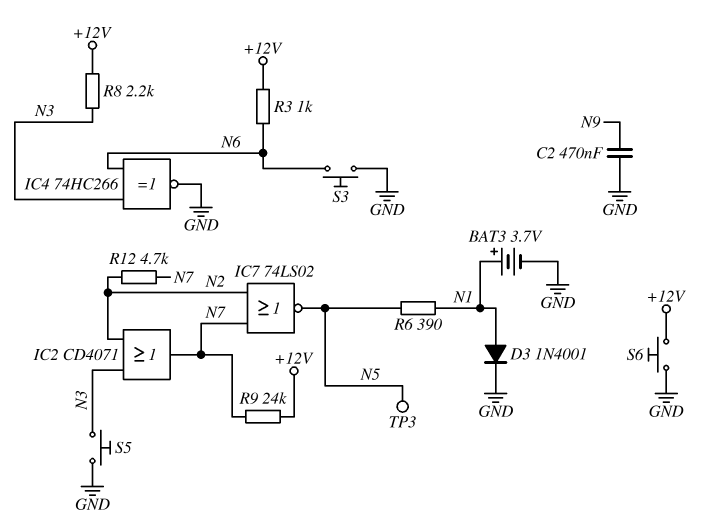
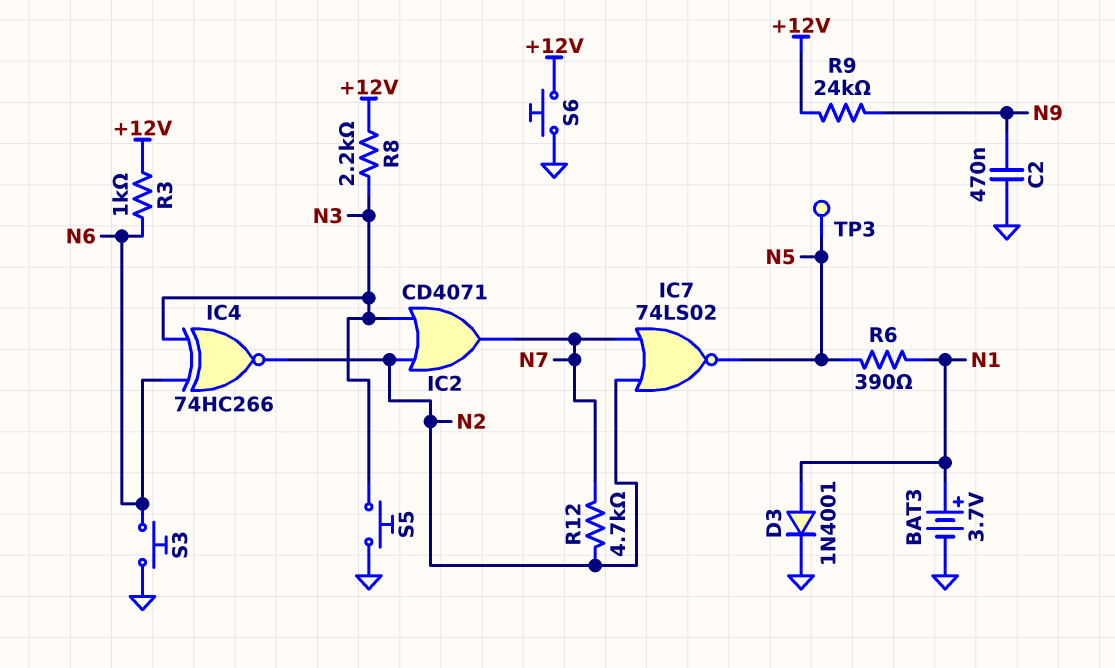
IC4: XNOR 74HC266 (in N3, in N6, out GND) -> XNOR 74HC266 (in N3, in N6, out N2)
R9: 24k (+12V, N7) -> 24k (+12V, N9)

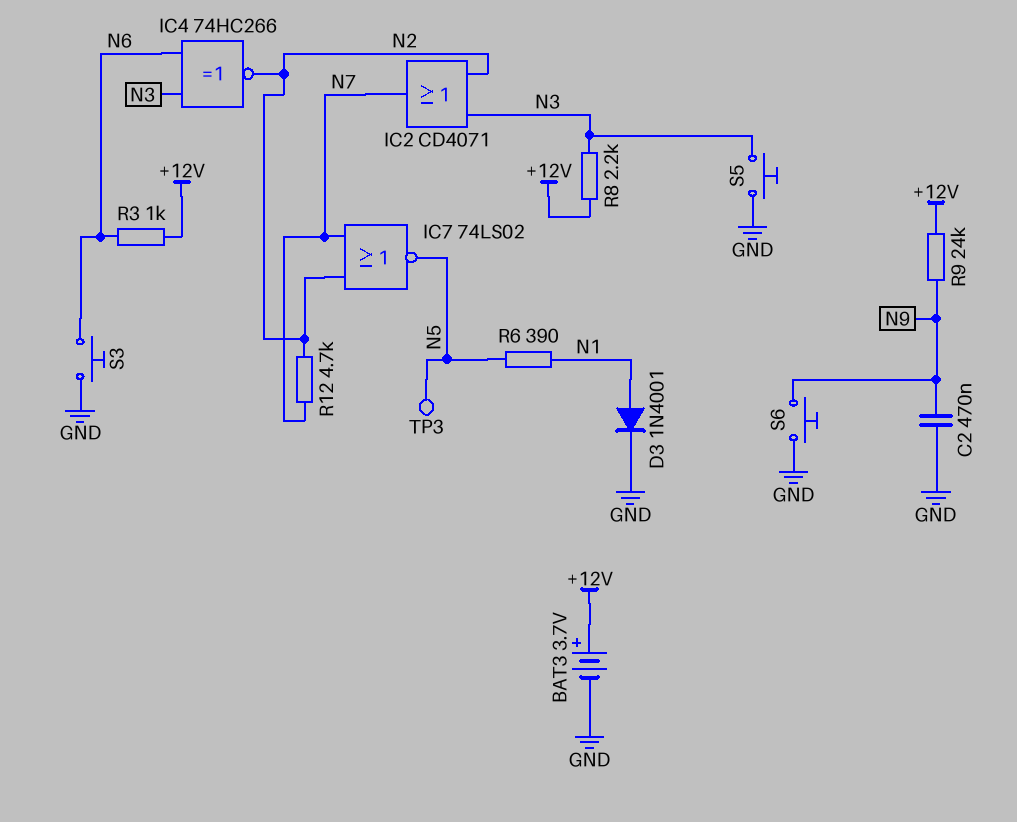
BAT3: 3.7V (plus N1, minus GND) -> 3.7V (plus +12V, minus GND)
S6: button (+12V, GND) -> button (GND, N9)

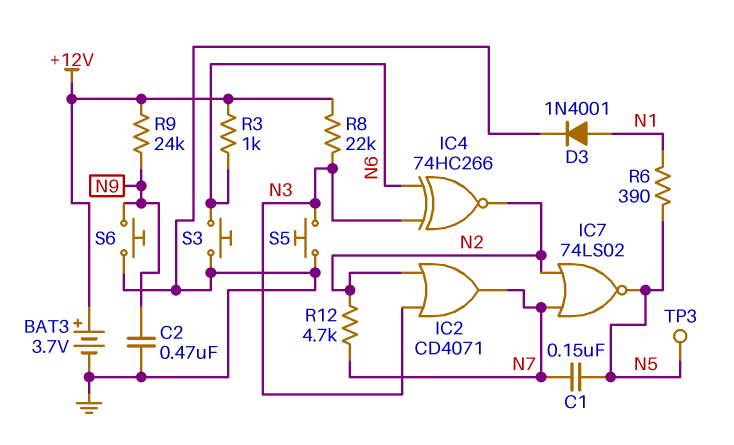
C1: none -> 150nF (N5, N7)
R8: 2.2k (+12V, N3) -> 22k (+12V, N3)

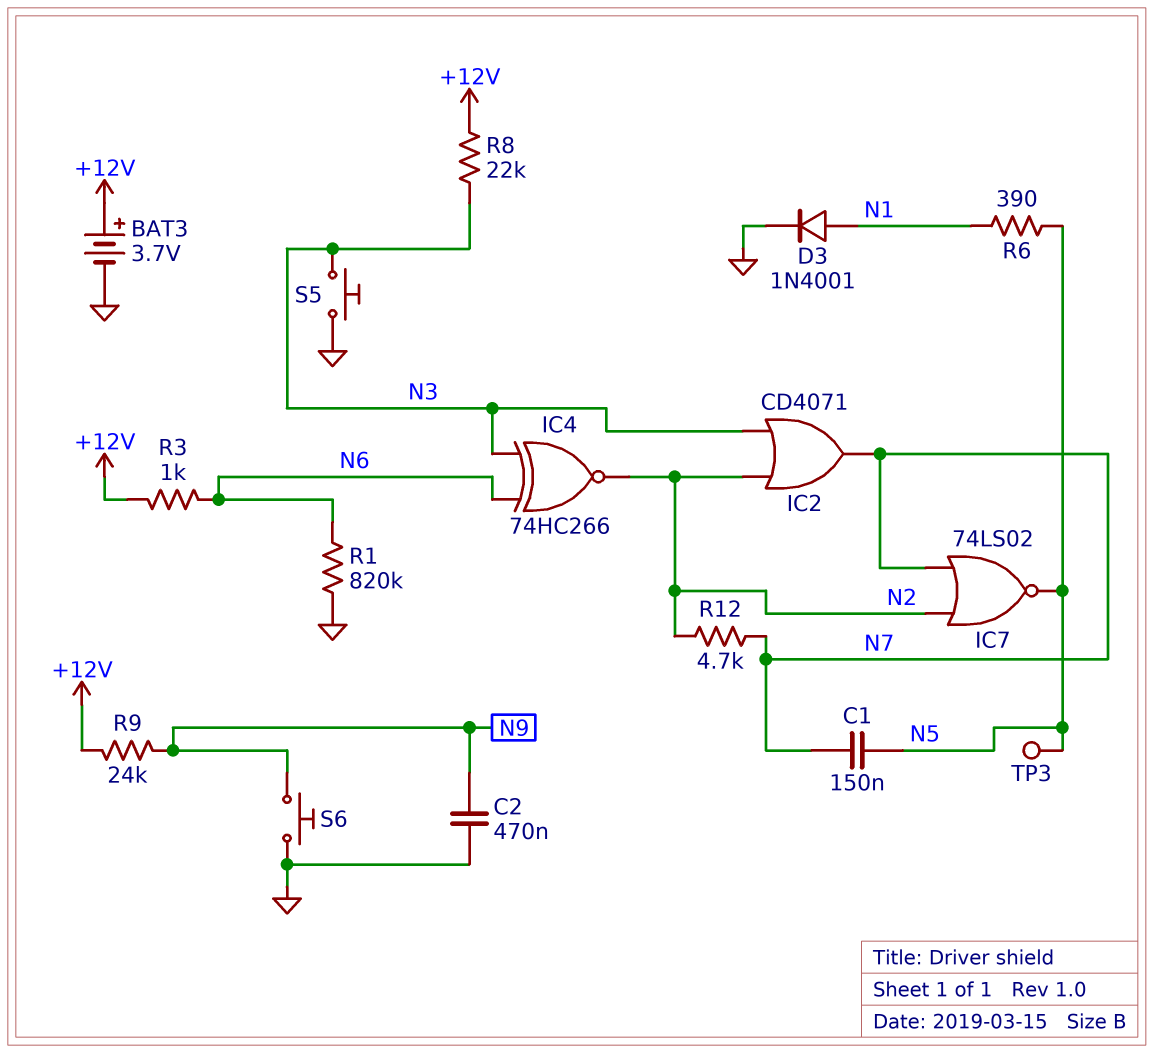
R1: none -> 820k (GND, N6)
S3: button (GND, N6) -> none

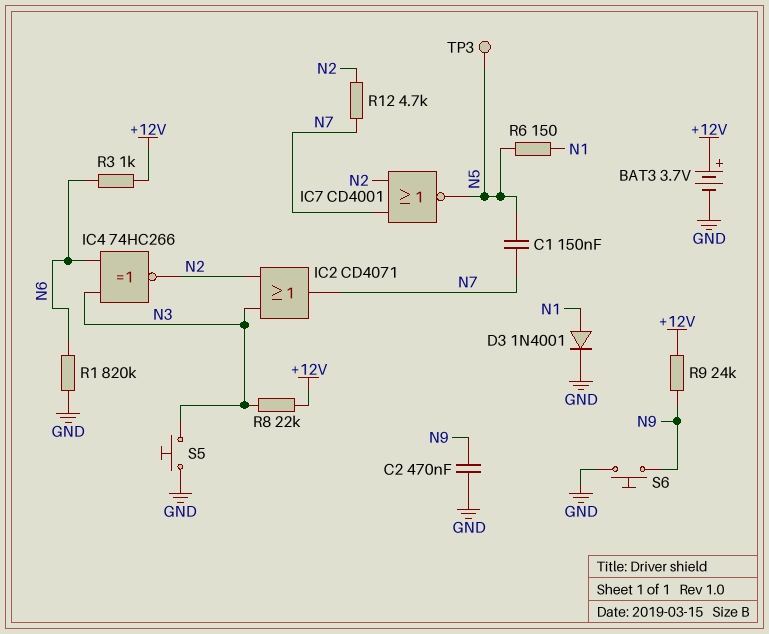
IC7: NOR 74LS02 (in N2, in N7, out N5) -> NOR CD4001 (in N2, in N7, out N5)
R6: 390 (N1, N5) -> 150 (N1, N5)

